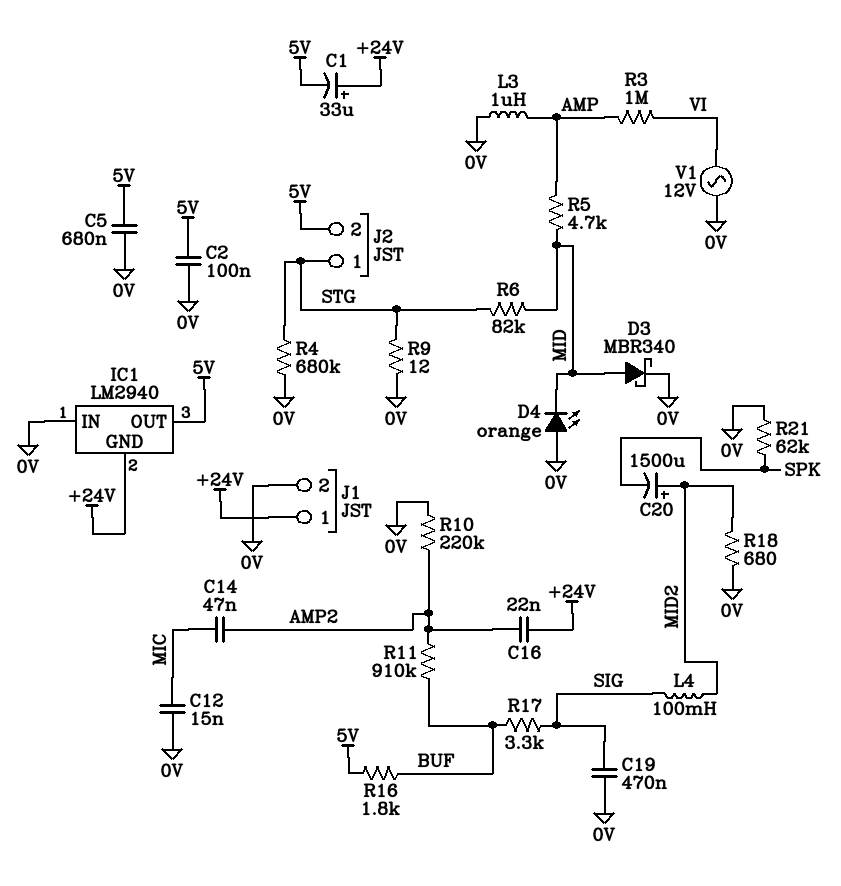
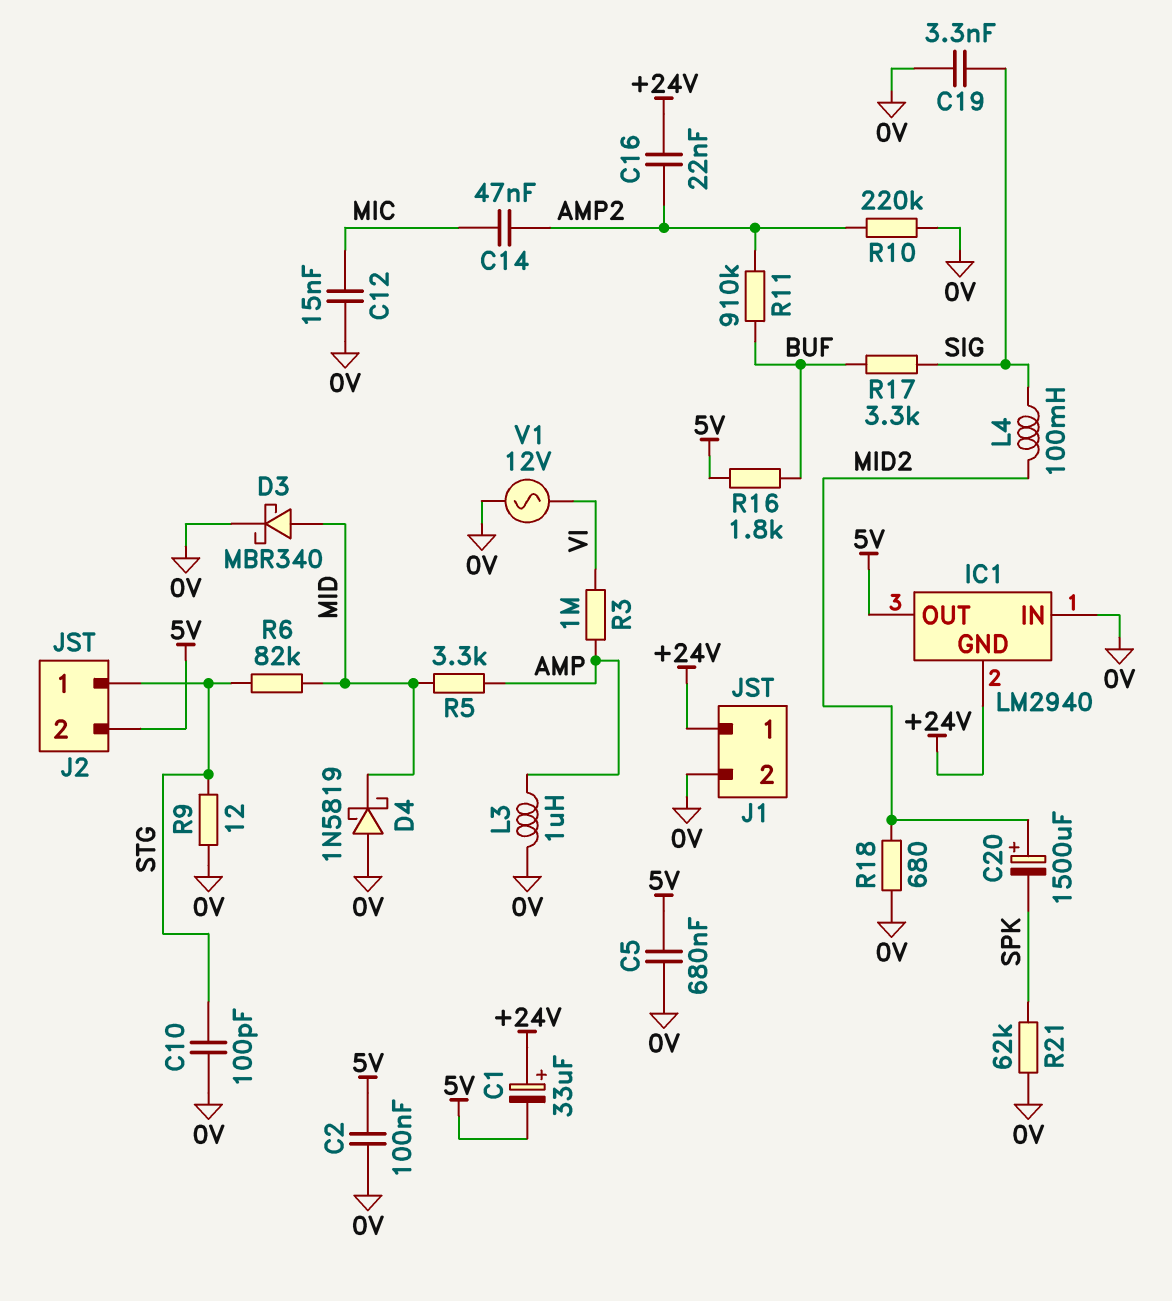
C10: none -> 100pF (0V, STG)
C19: 470nF (0V, SIG) -> 3.3nF (0V, SIG)
D4: LED orange (A 0V, K MID) -> schottky 1N5819 (A 0V, K MID)
R4: 680k (0V, STG) -> none
R5: 4.7k (AMP, MID) -> 3.3k (AMP, MID)

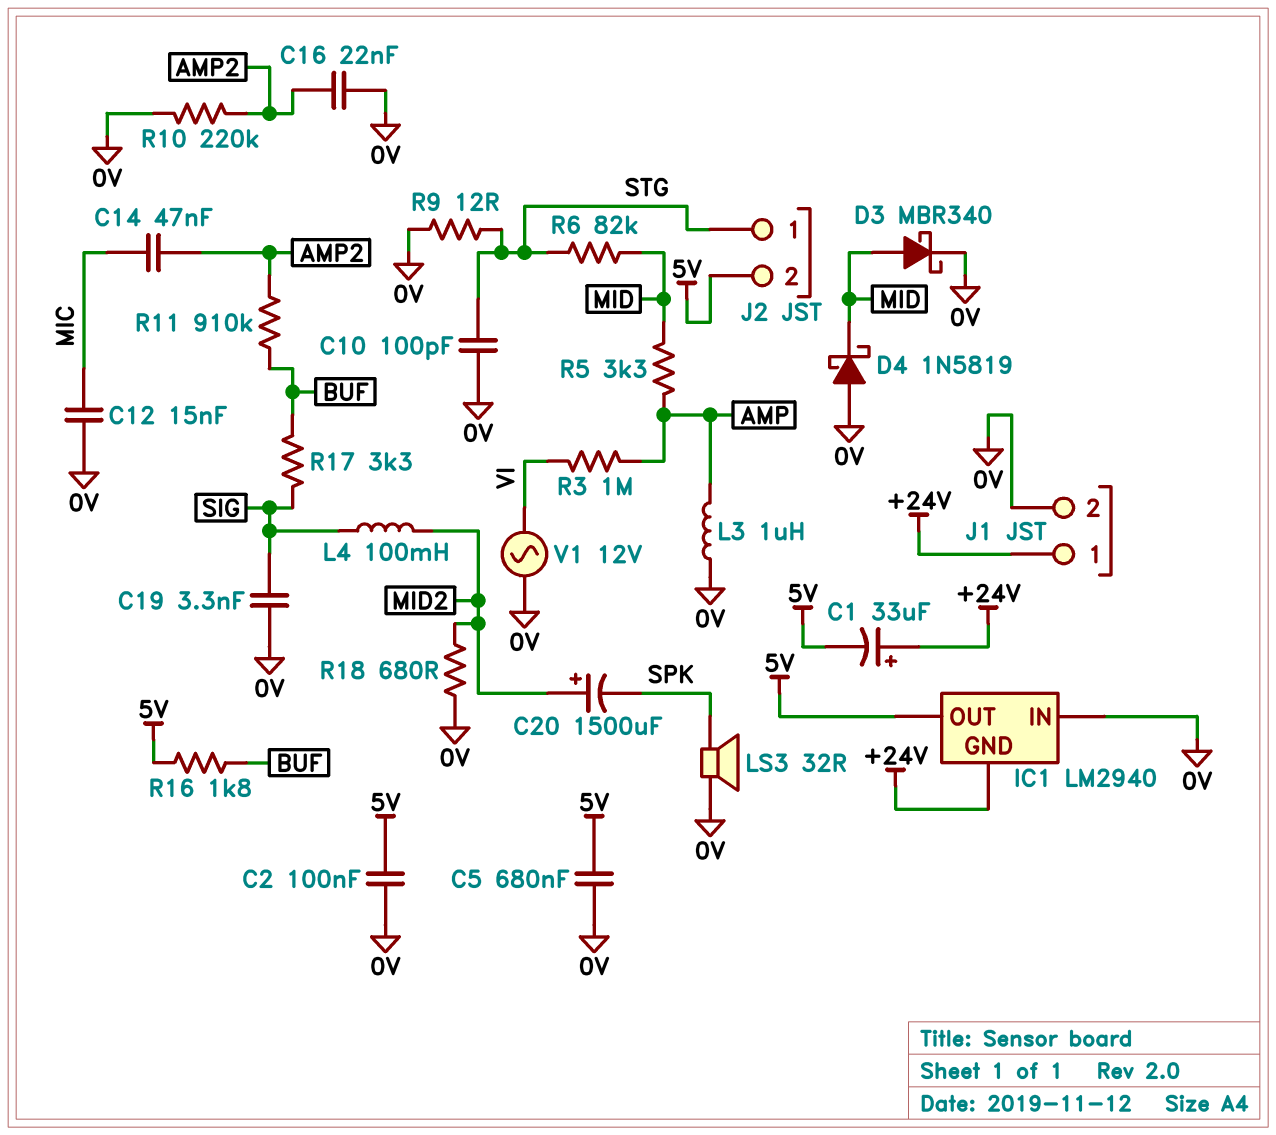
C16: 22nF (+24V, AMP2) -> 22nF (0V, AMP2)
LS3: none -> speaker 32R (0V, SPK)
R21: 62k (0V, SPK) -> none

